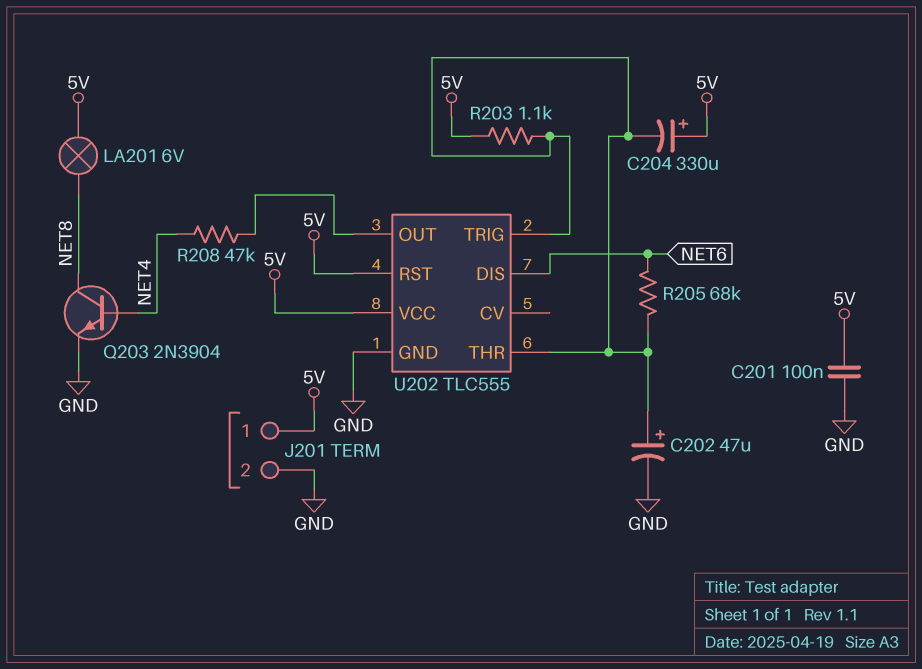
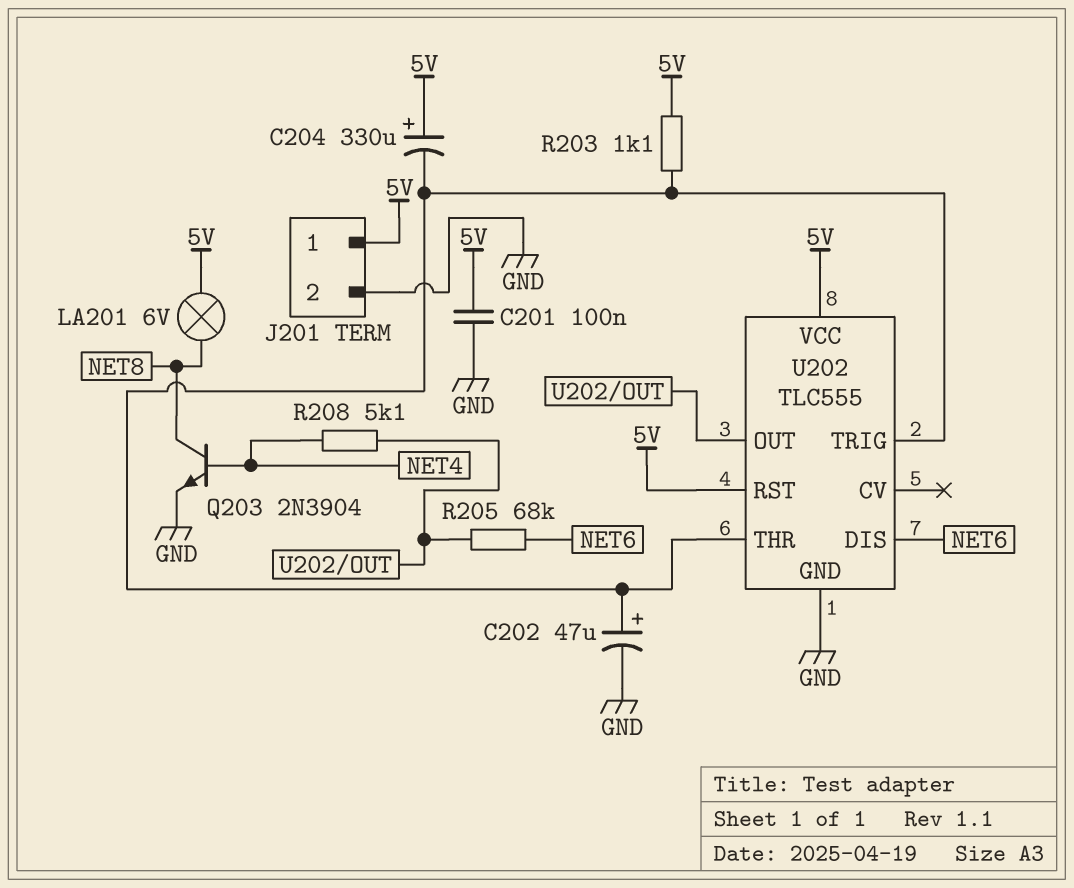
R205: 68k (NET6, U202/THR) -> 68k (NET6, U202/OUT)
R208: 47k (NET4, U202/OUT) -> 5.1k (NET4, U202/OUT)

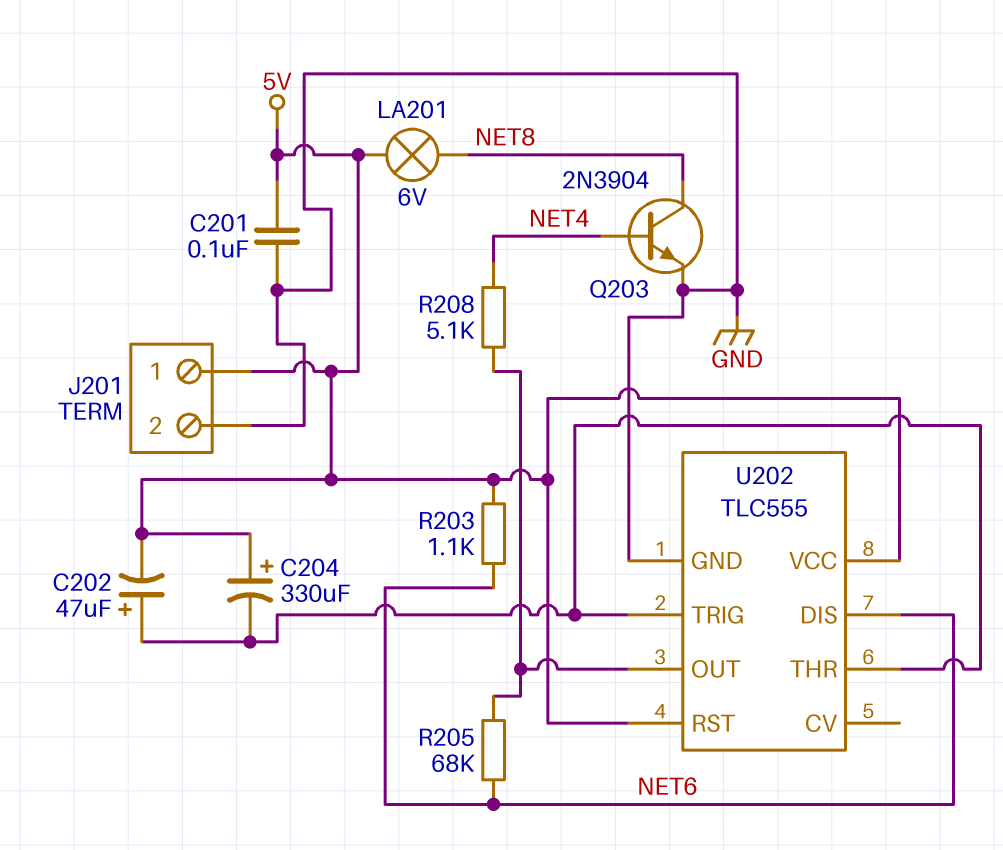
C202: 47uF (plus U202/THR, minus GND) -> 47uF (plus U202/THR, minus 5V)
R203: 1.1k (5V, U202/THR) -> 1.1k (5V, NET6)

